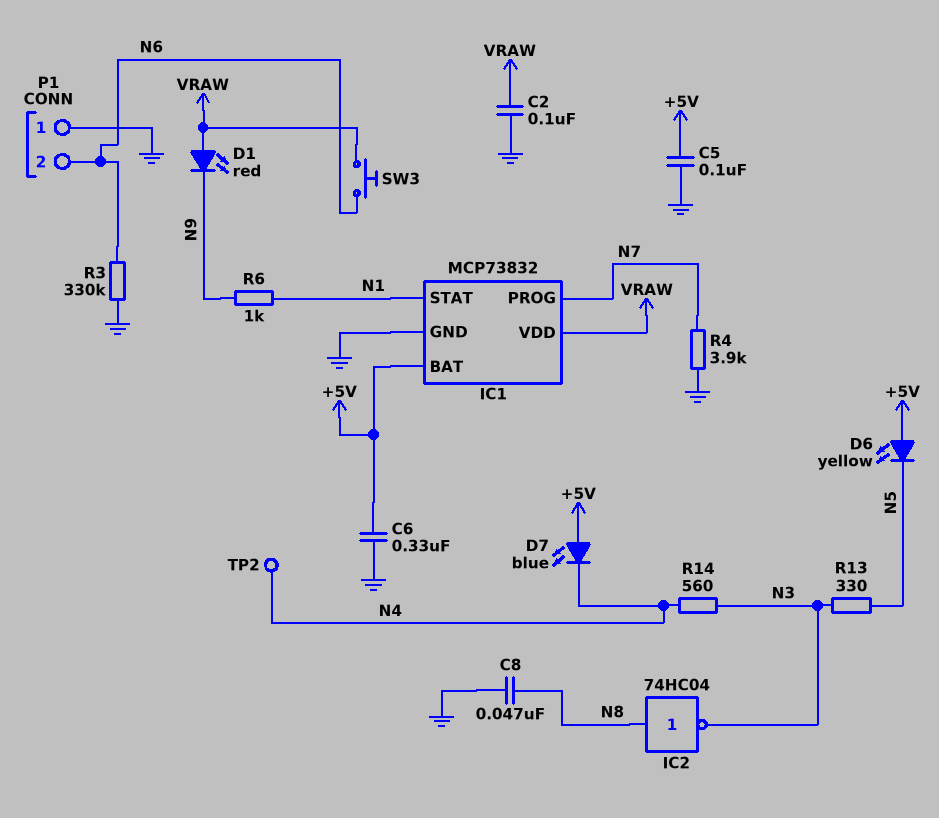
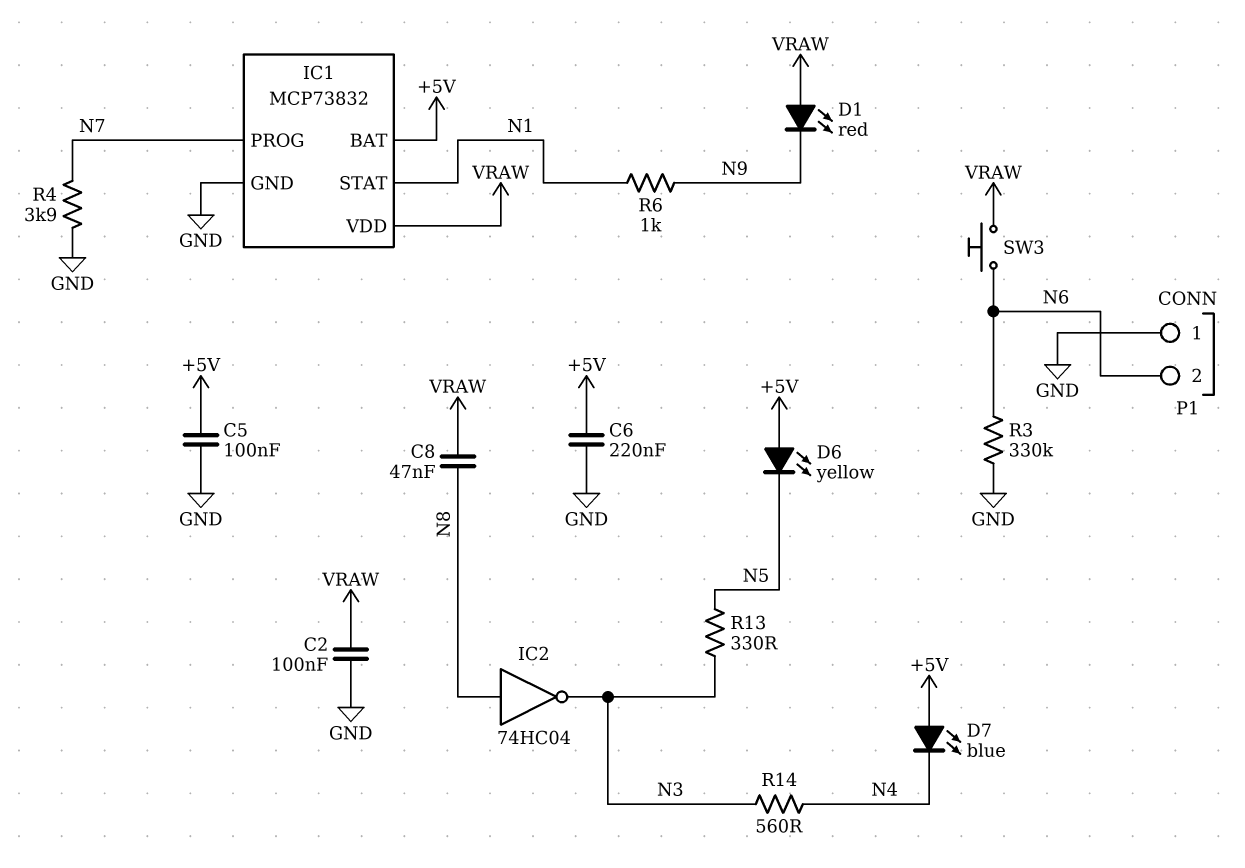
C6: 330nF (+5V, GND) -> 220nF (+5V, GND)
C8: 47nF (GND, N8) -> 47nF (N8, VRAW)
TP2: test point (N4) -> none

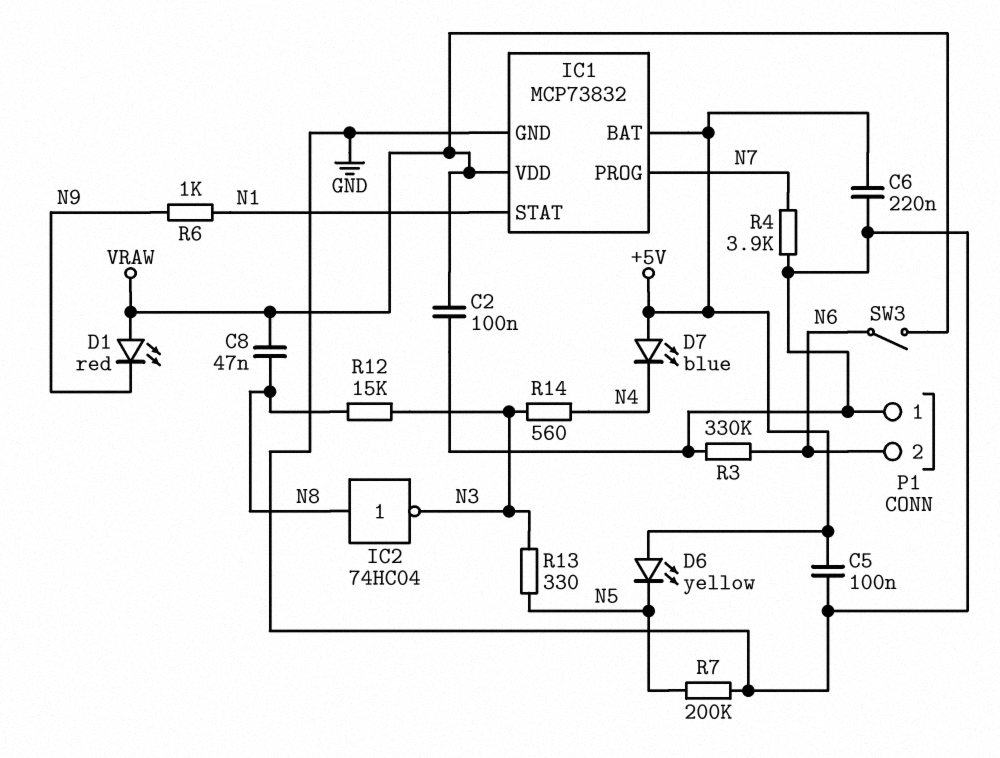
R7: none -> 200k (GND, N5)
R12: none -> 15k (N3, N8)
SW3: button (N6, VRAW) -> switch (N6, VRAW)

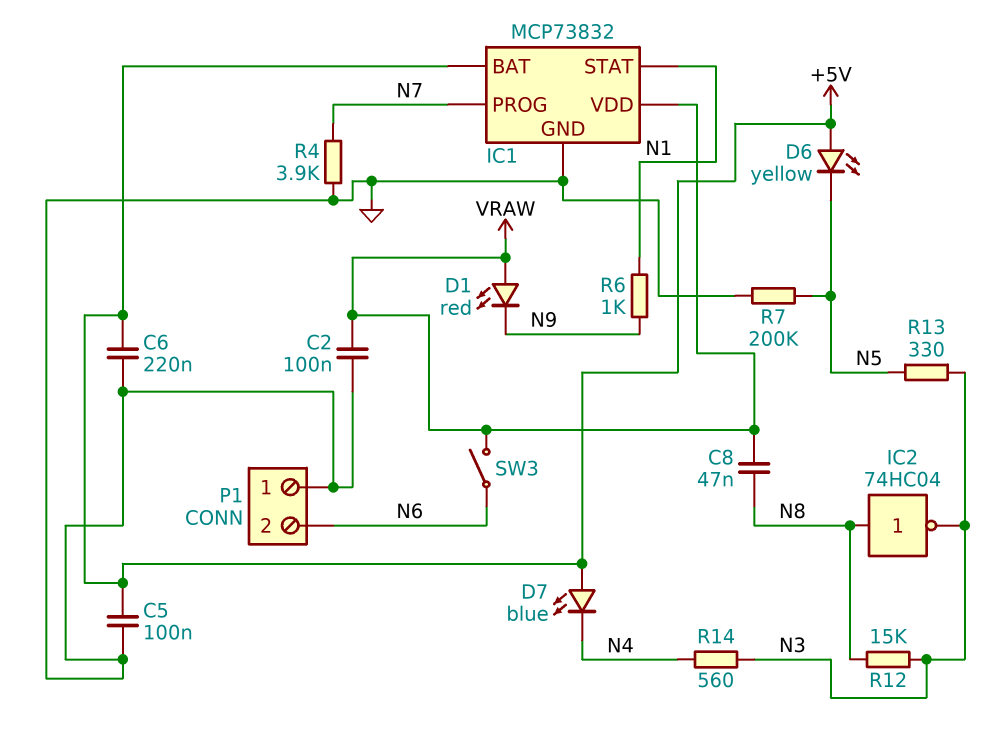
R3: 330k (GND, N6) -> none

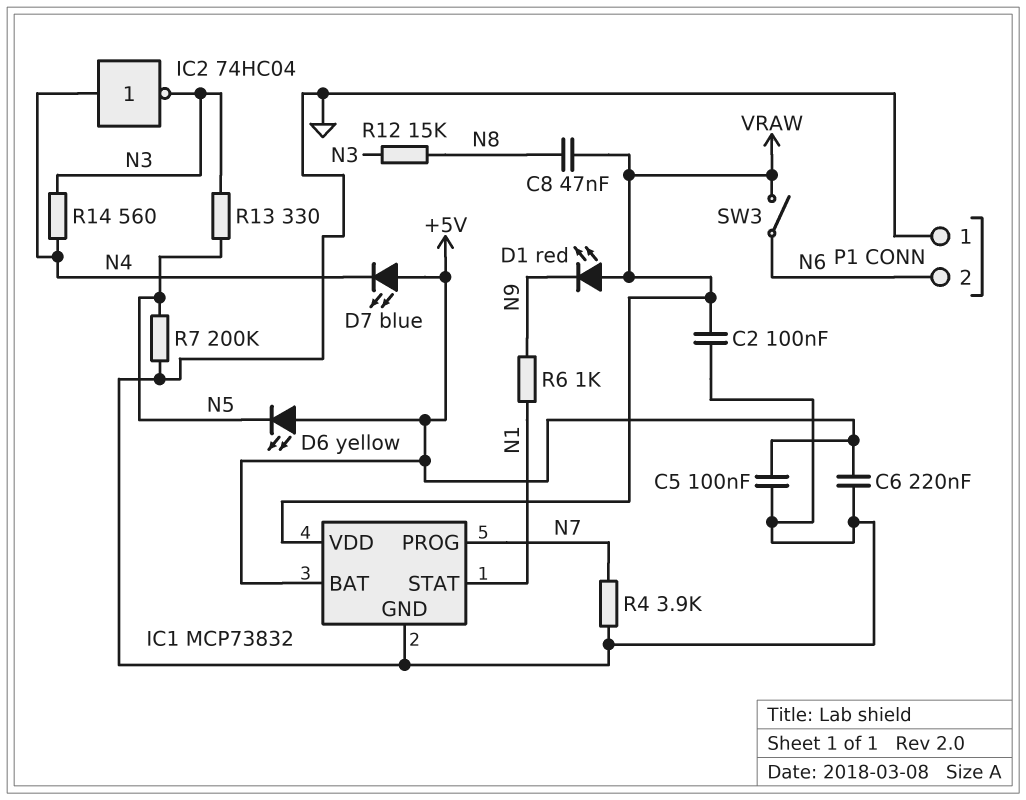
IC2: NOT 74HC04 (in N8, out N3) -> NOT 74HC04 (in N4, out N3)

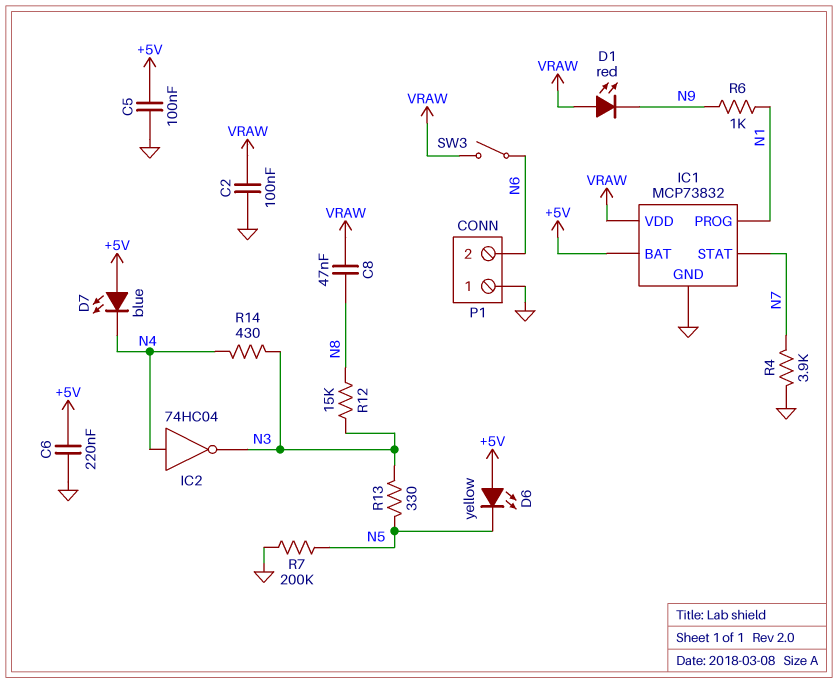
IC1 pin PROG: N7 -> N1
IC1 pin STAT: N1 -> N7
R14: 560 (N3, N4) -> 430 (N3, N4)

